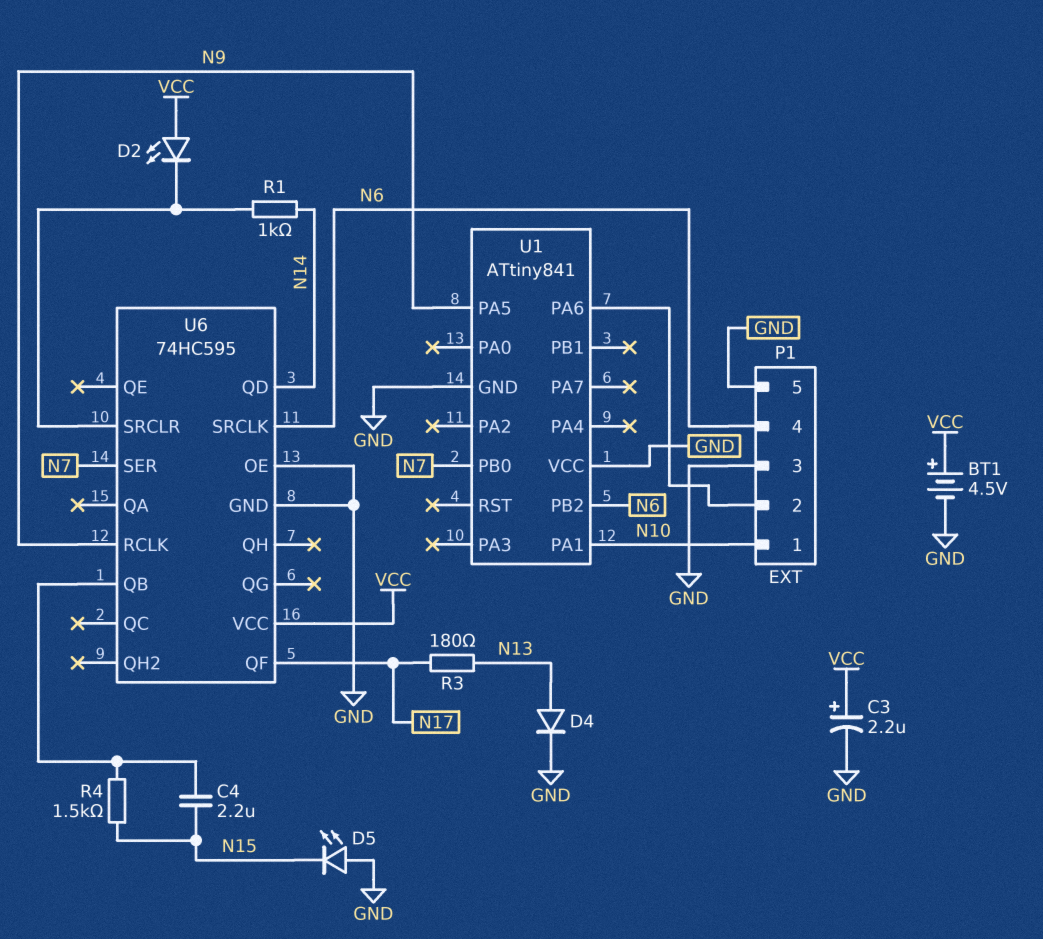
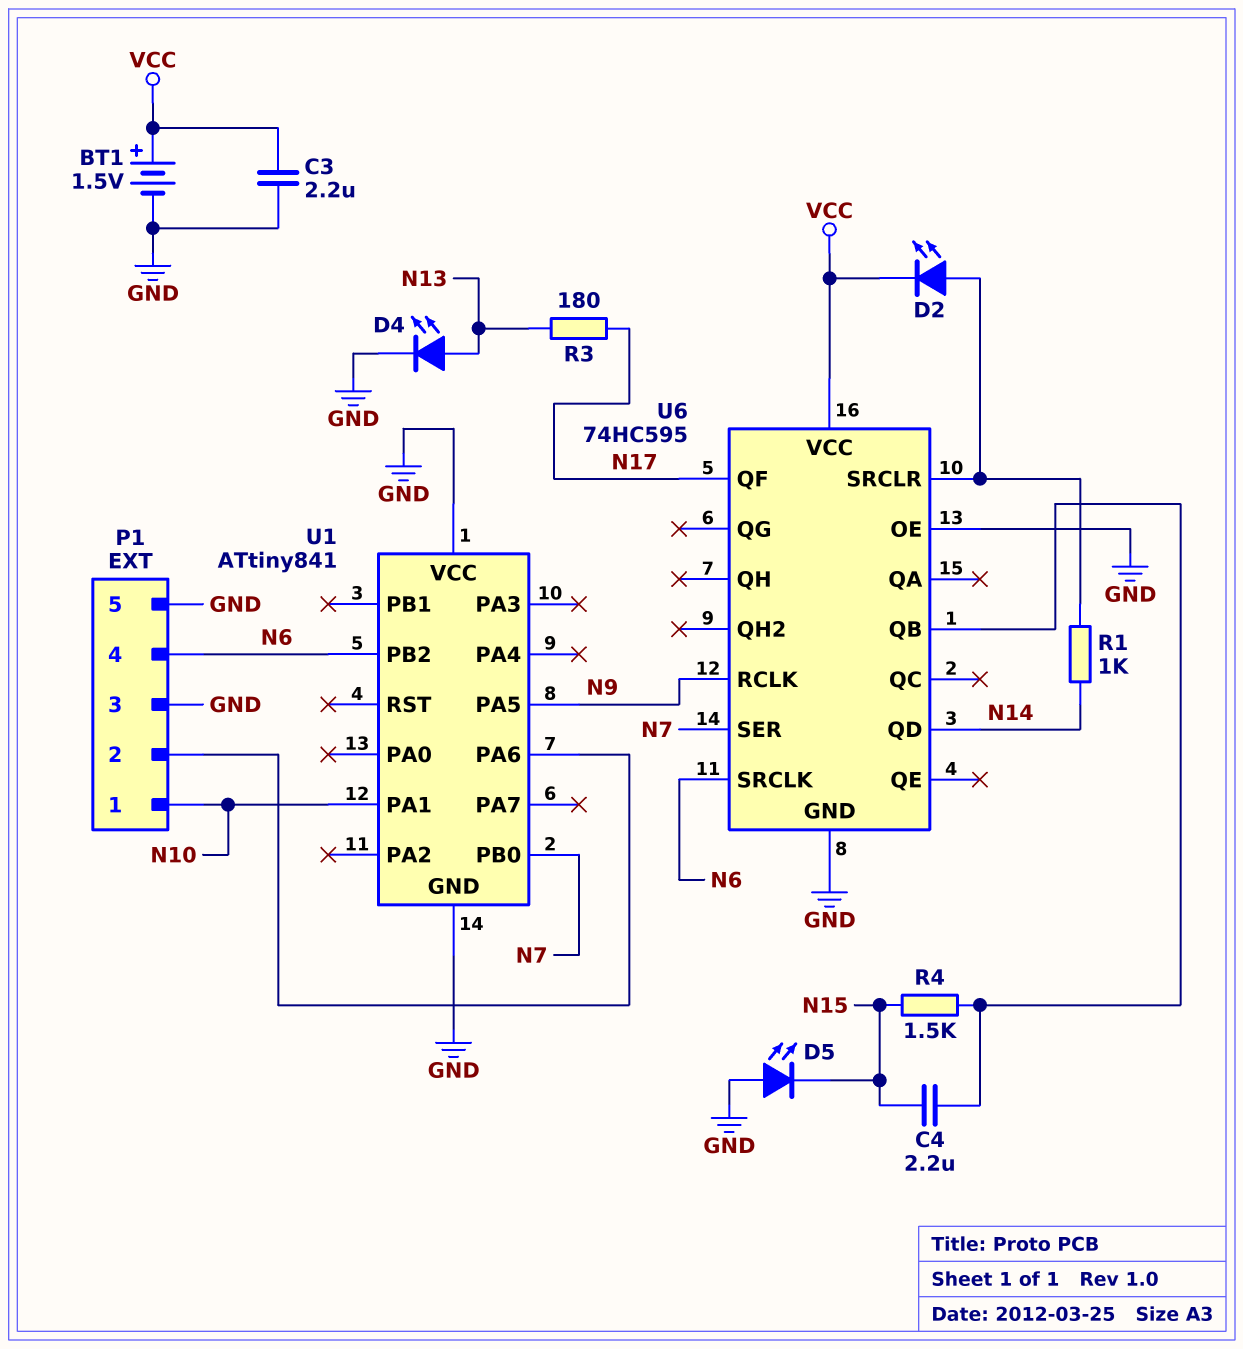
BT1: 4.5V (plus VCC, minus GND) -> 1.5V (plus VCC, minus GND)
C3: 2.2uF (plus VCC, minus GND) -> 2.2uF (GND, VCC)
D2: LED (A VCC, K U6/SRCLR) -> LED (A U6/SRCLR, K VCC)
D4: diode (A N13, K GND) -> LED (A N13, K GND)

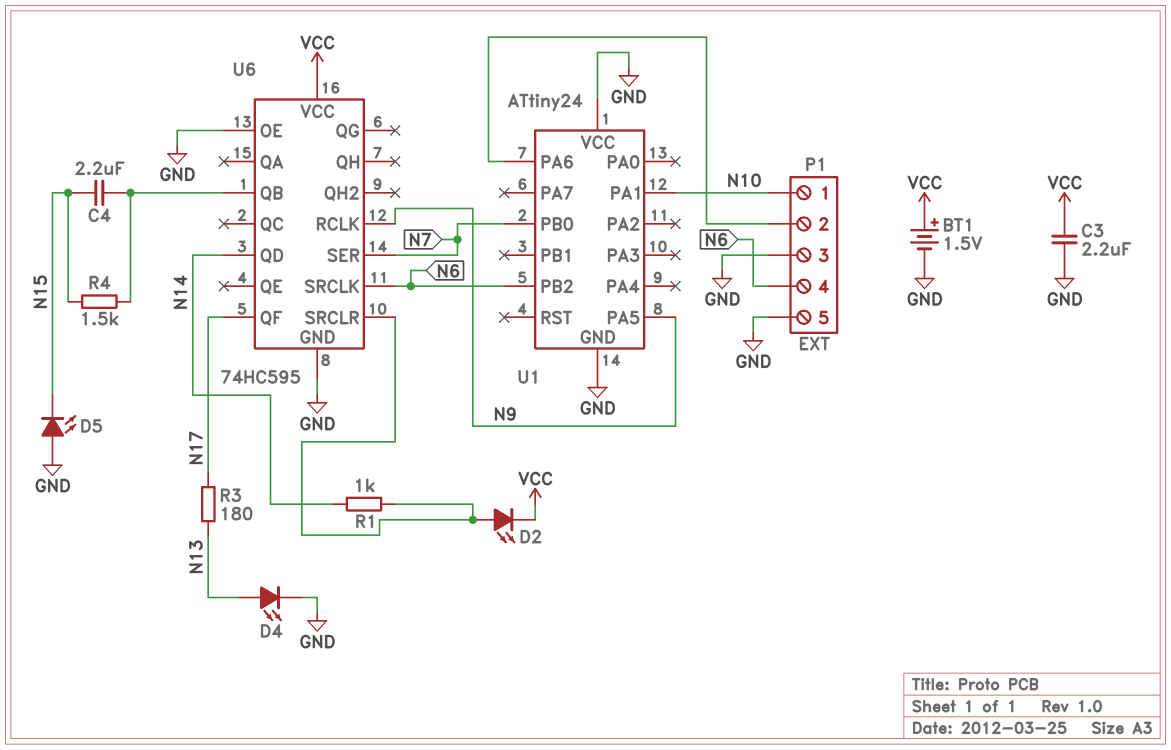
U1: ATtiny841 -> ATtiny24

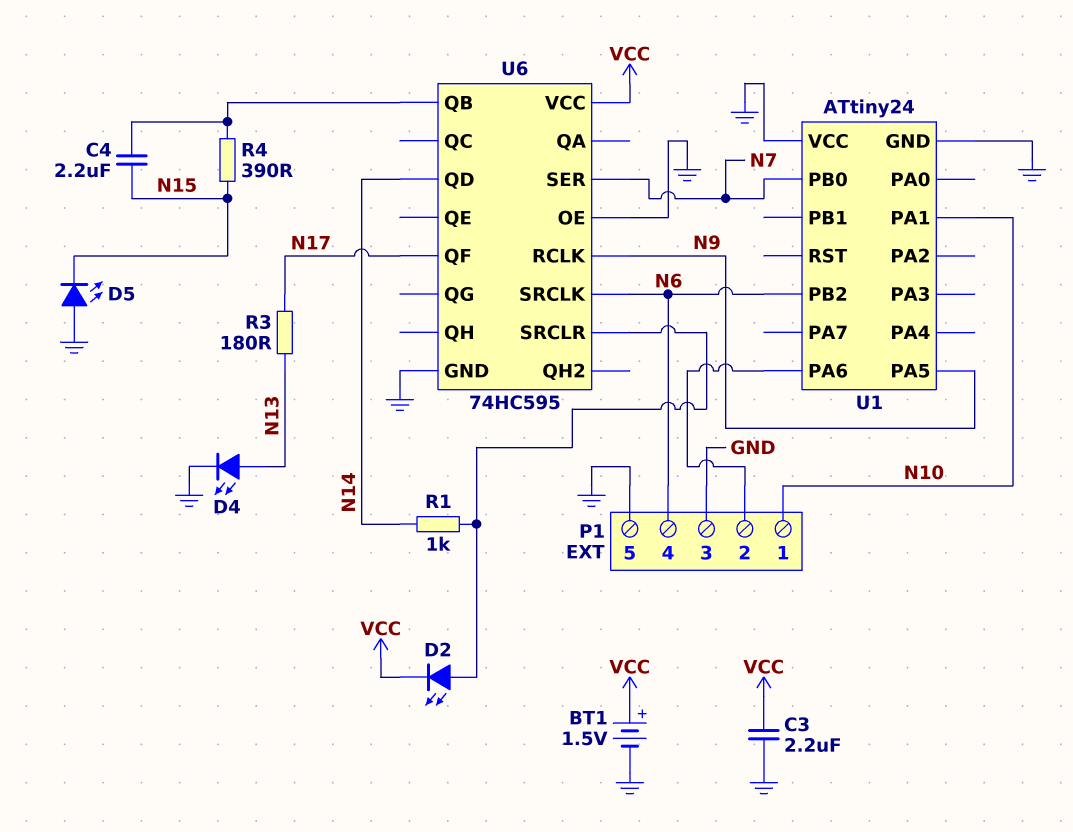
R4: 1.5k (N15, U6/QB) -> 390 (N15, U6/QB)

